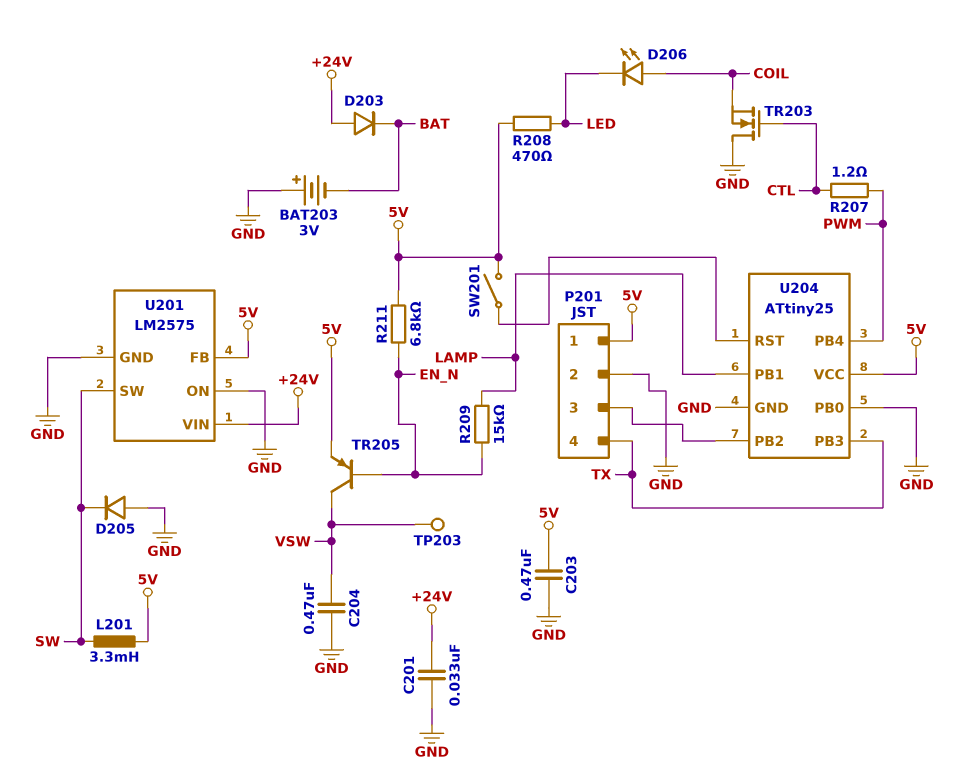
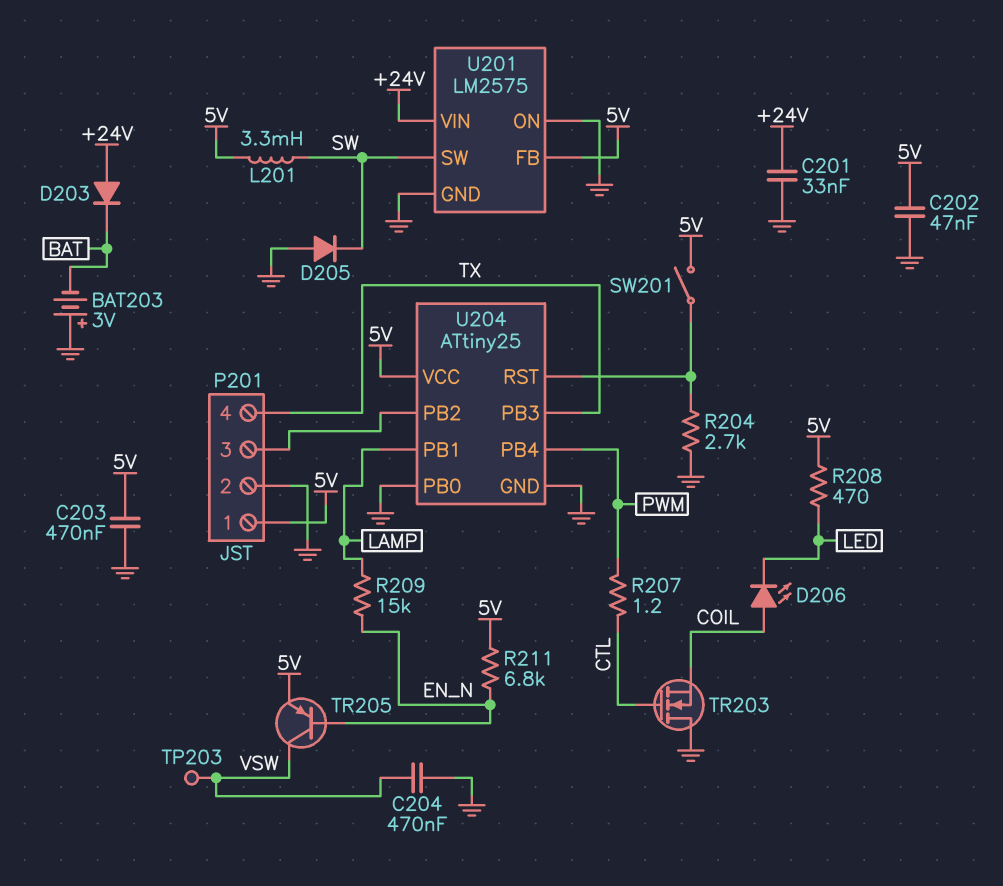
C202: none -> 47nF (5V, GND)
R204: none -> 2.7k (GND, U204/RST)

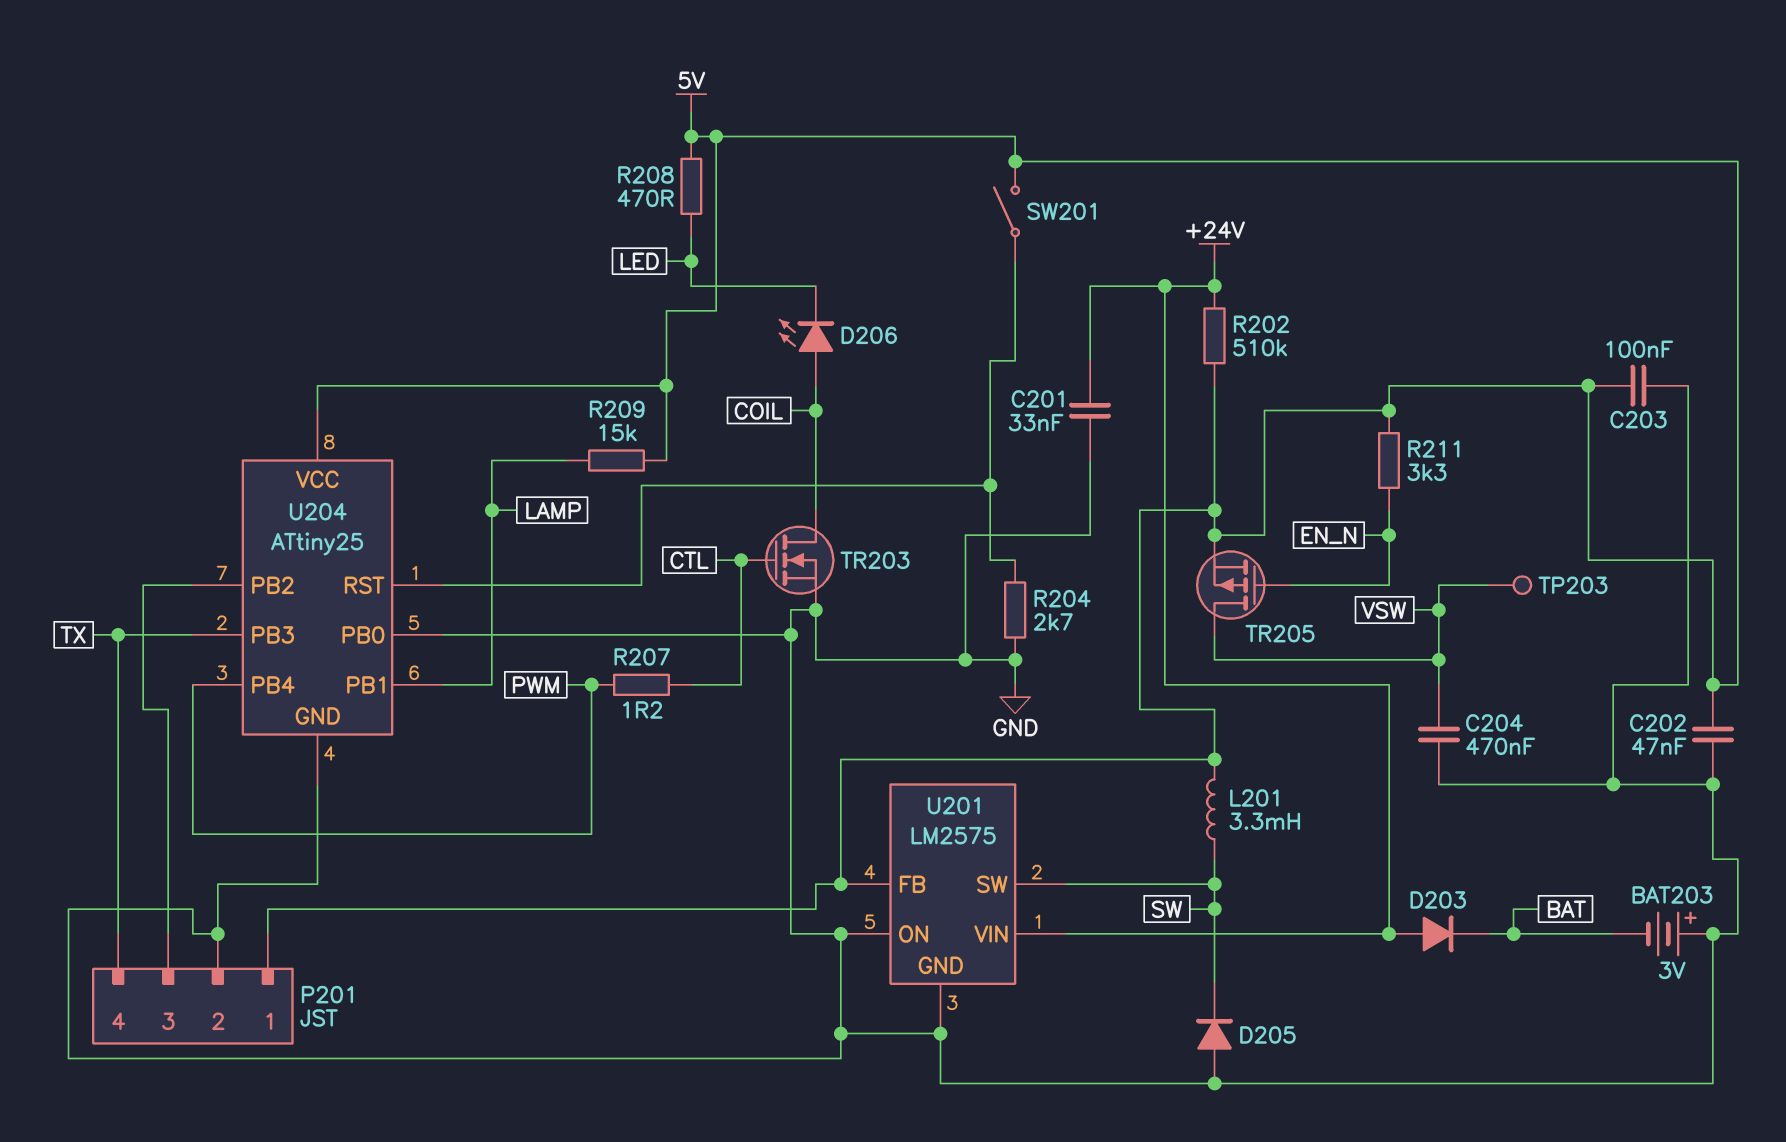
C203: 470nF (5V, GND) -> 100nF (5V, GND)
R202: none -> 510k (+24V, 5V)
R209: 15k (EN_N, LAMP) -> 15k (5V, LAMP)
R211: 6.8k (5V, EN_N) -> 3.3k (5V, EN_N)
TR203: NMOS (G CTL, D GND, S COIL) -> NMOS (G CTL, D COIL, S GND)
TR205: PNP (B EN_N, C VSW, E 5V) -> PMOS (G EN_N, D VSW, S 5V)

